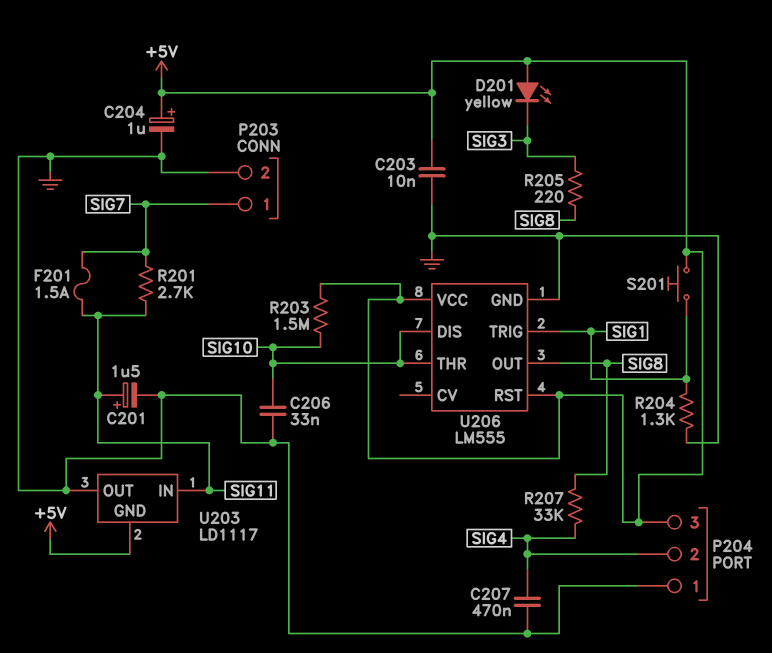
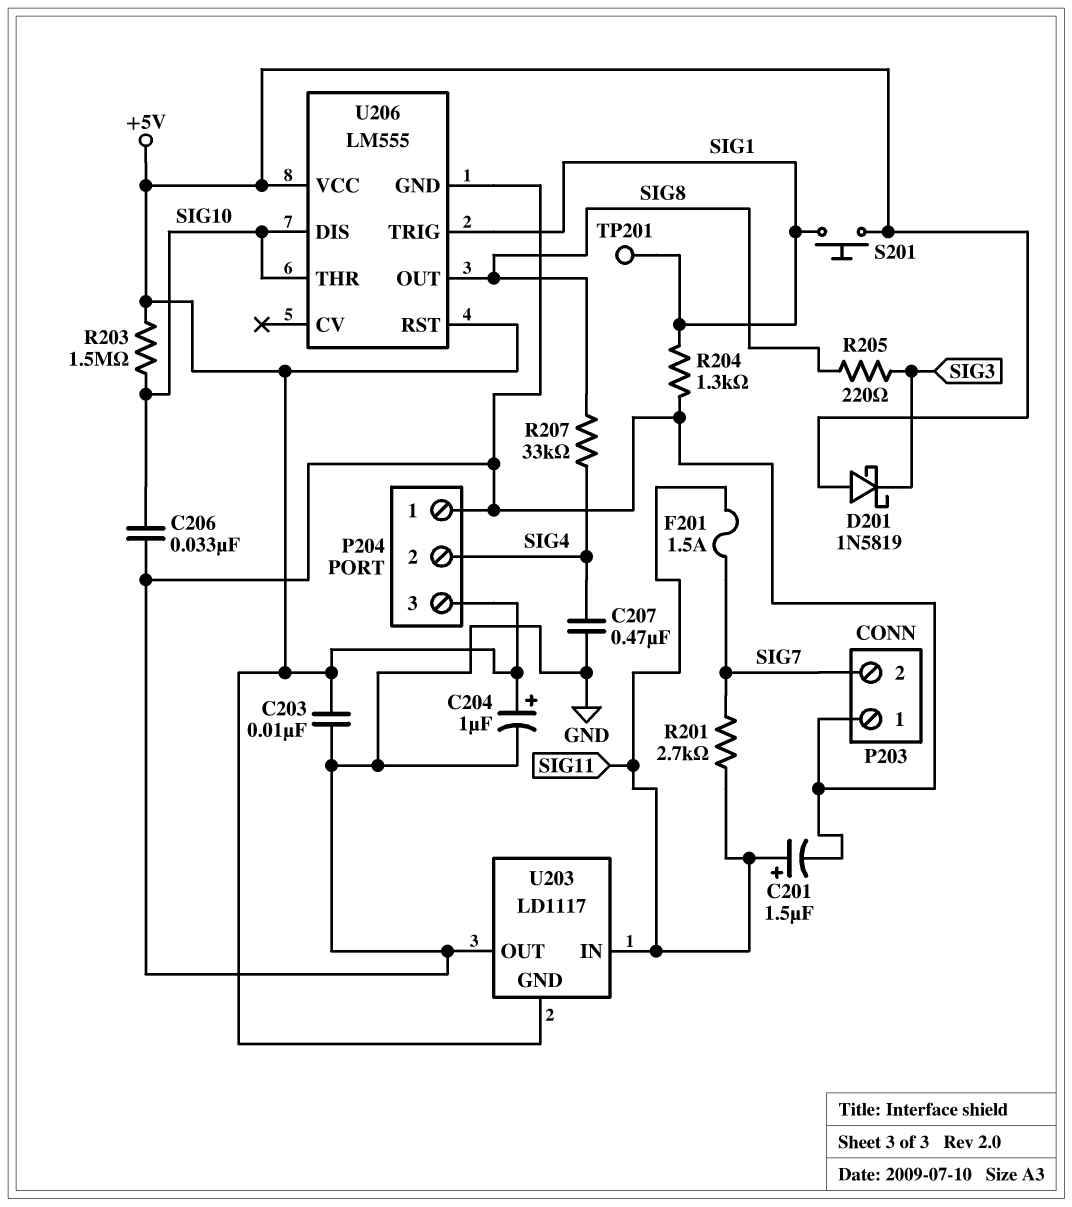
D201: LED yellow (A +5V, K SIG3) -> schottky 1N5819 (A +5V, K SIG3)
P203 pin 1: SIG7 -> GND
P203 pin 2: GND -> SIG7
TP201: none -> test point (SIG1)

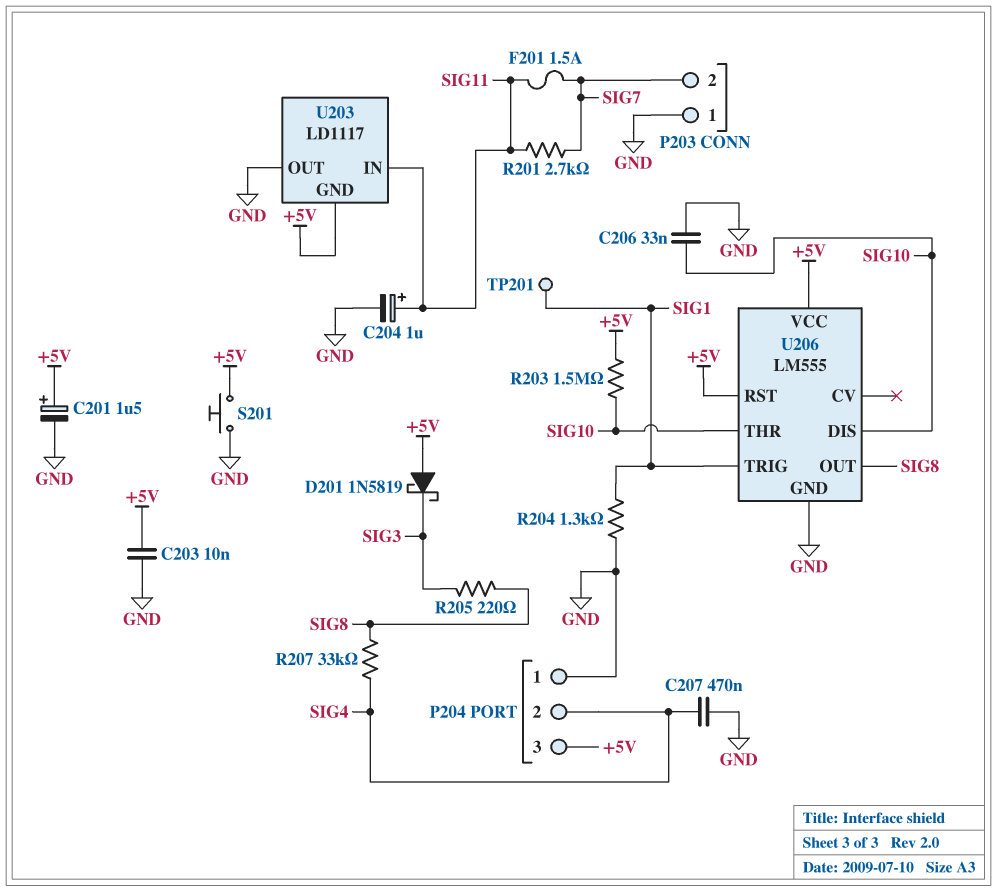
C201: 1.5uF (plus SIG11, minus GND) -> 1.5uF (plus +5V, minus GND)
C204: 1uF (plus +5V, minus GND) -> 1uF (plus SIG11, minus GND)
S201: button (+5V, SIG1) -> button (+5V, GND)

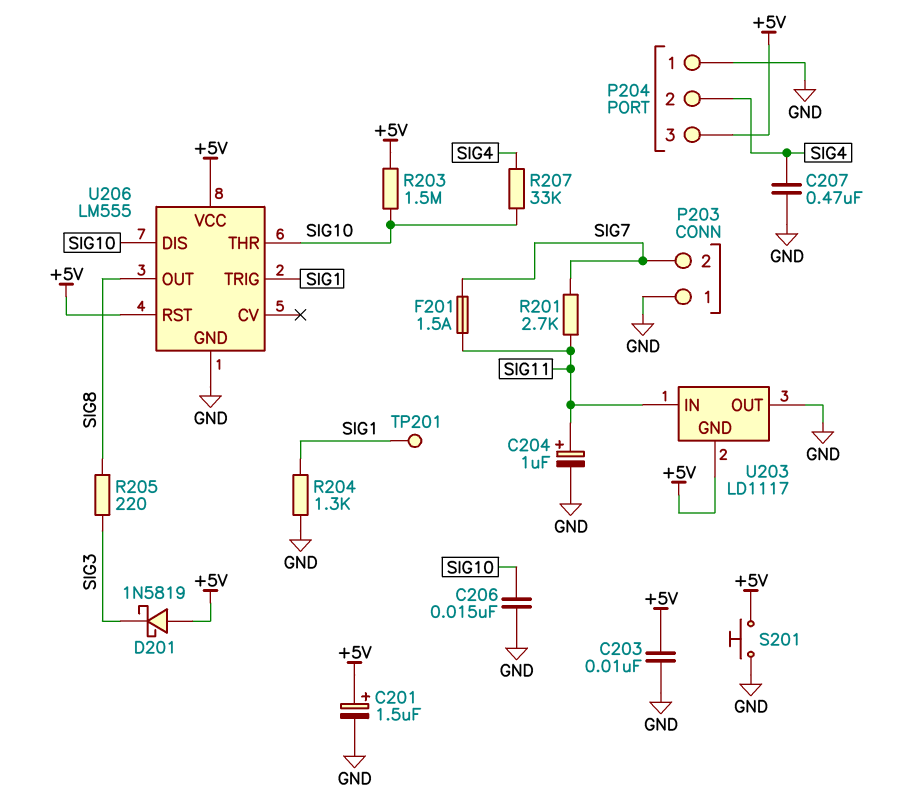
C206: 33nF (GND, SIG10) -> 15nF (GND, SIG10)
R207: 33k (SIG4, SIG8) -> 33k (SIG4, SIG10)

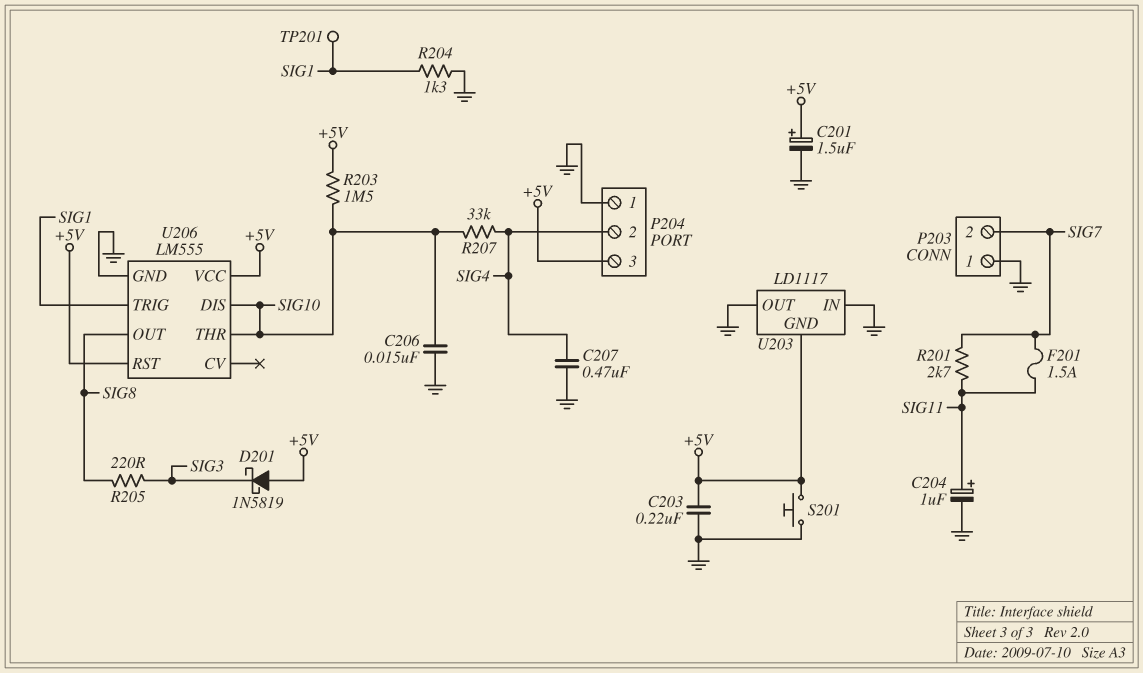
C203: 10nF (+5V, GND) -> 220nF (+5V, GND)
U203 pin IN: SIG11 -> GND

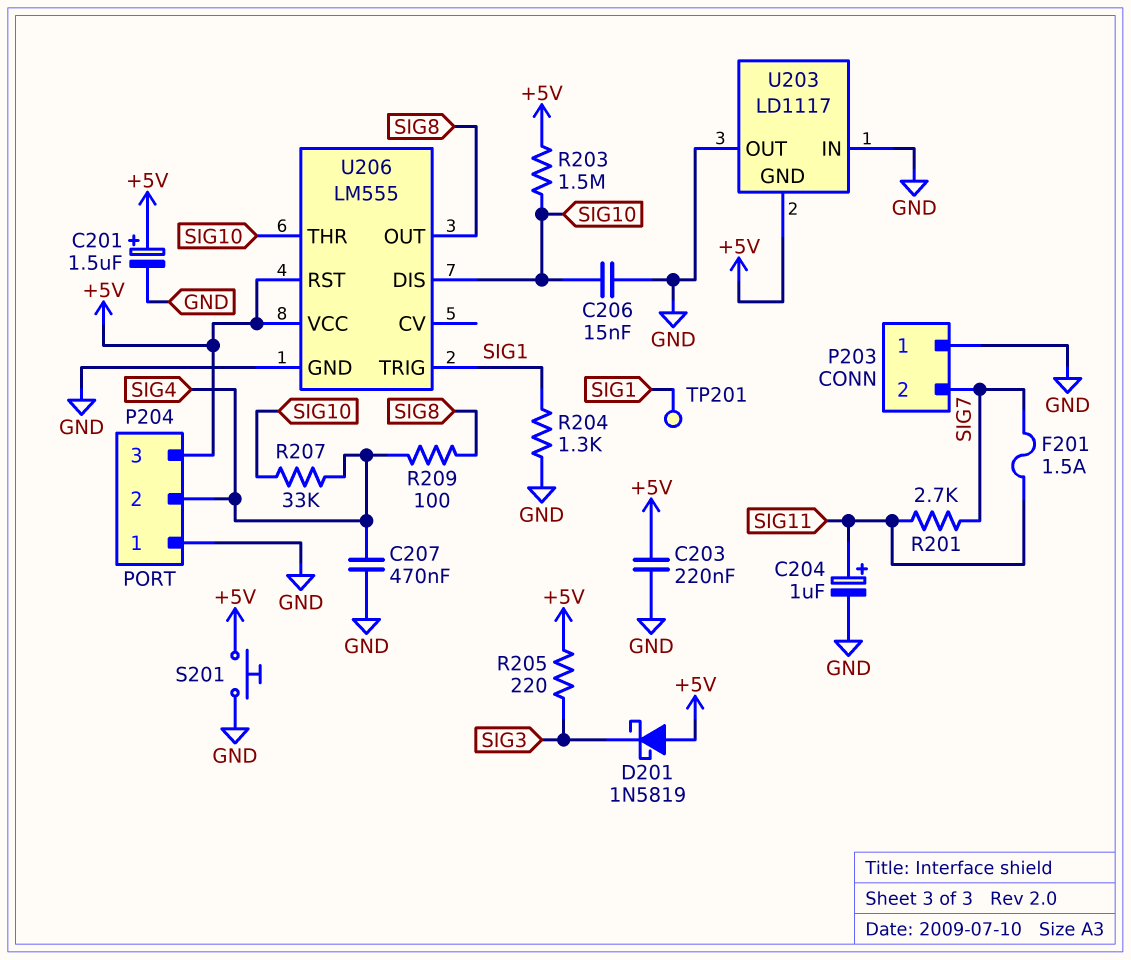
R205: 220 (SIG3, SIG8) -> 220 (+5V, SIG3)
R209: none -> 100 (SIG4, SIG8)

